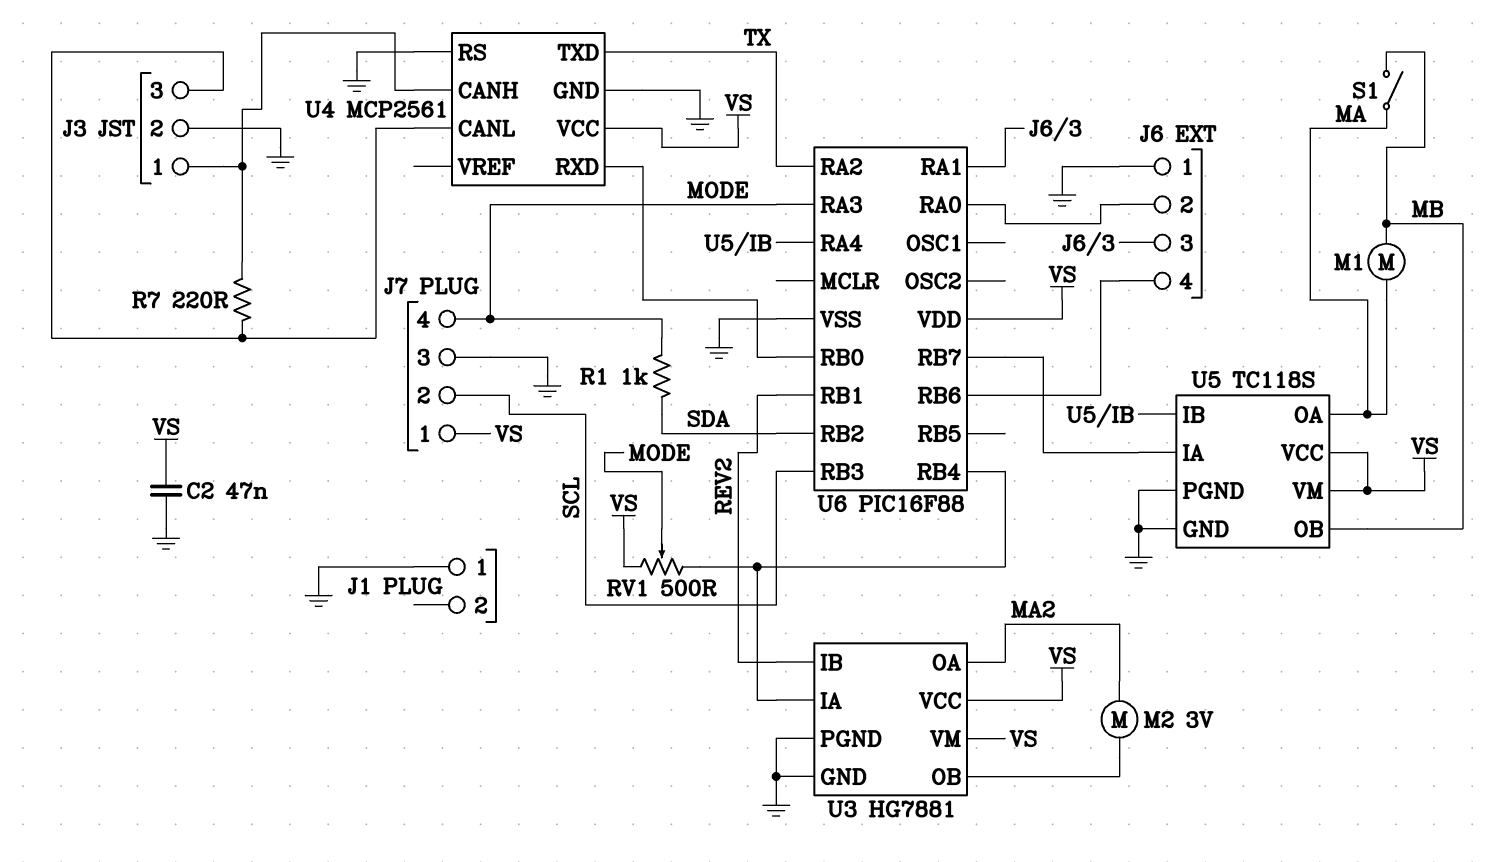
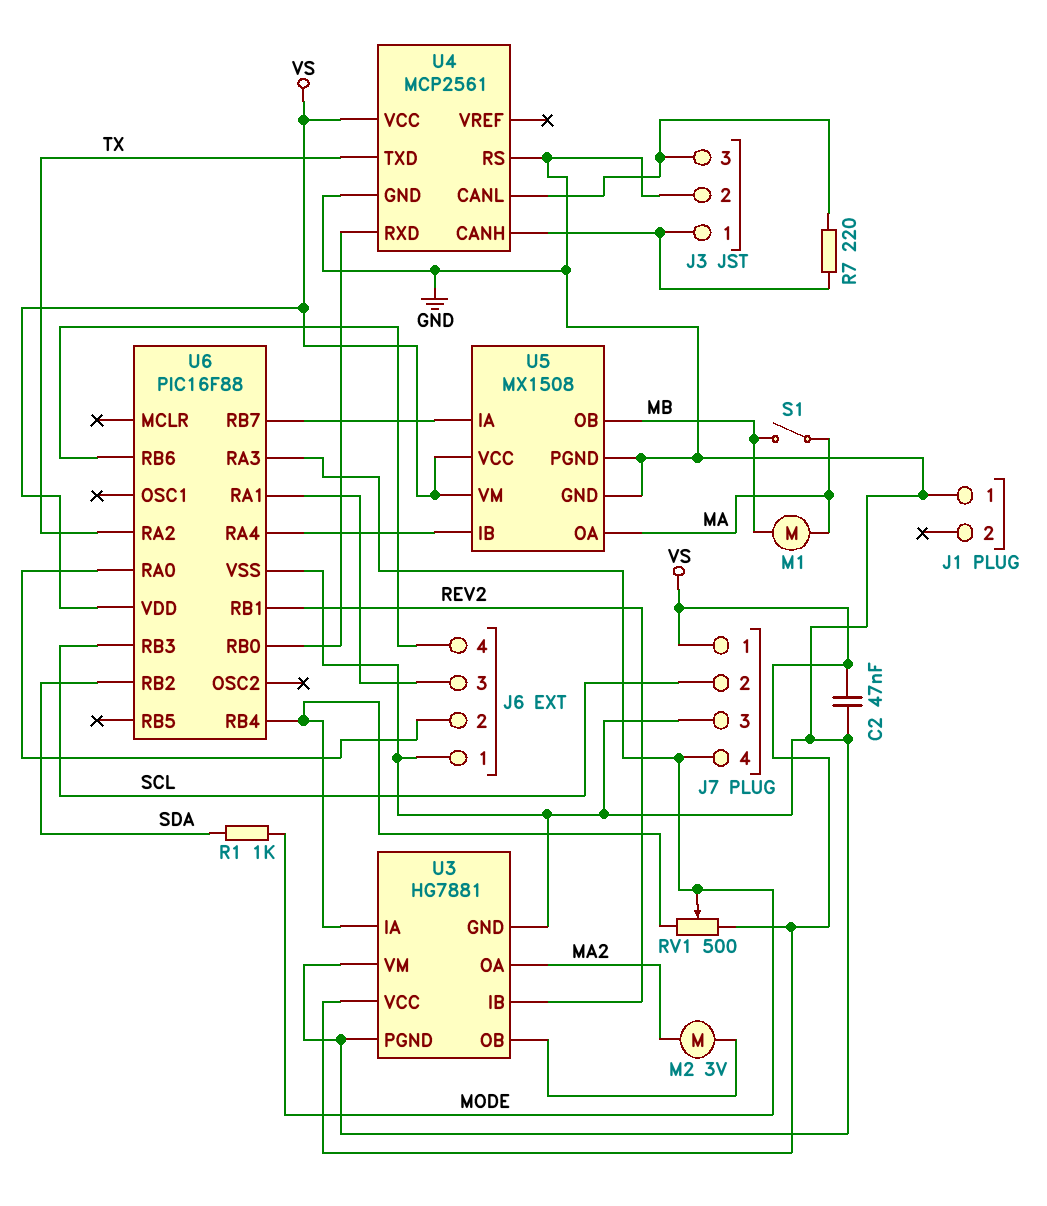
U3 pin VM: VS -> GND
U5: TC118S -> MX1508

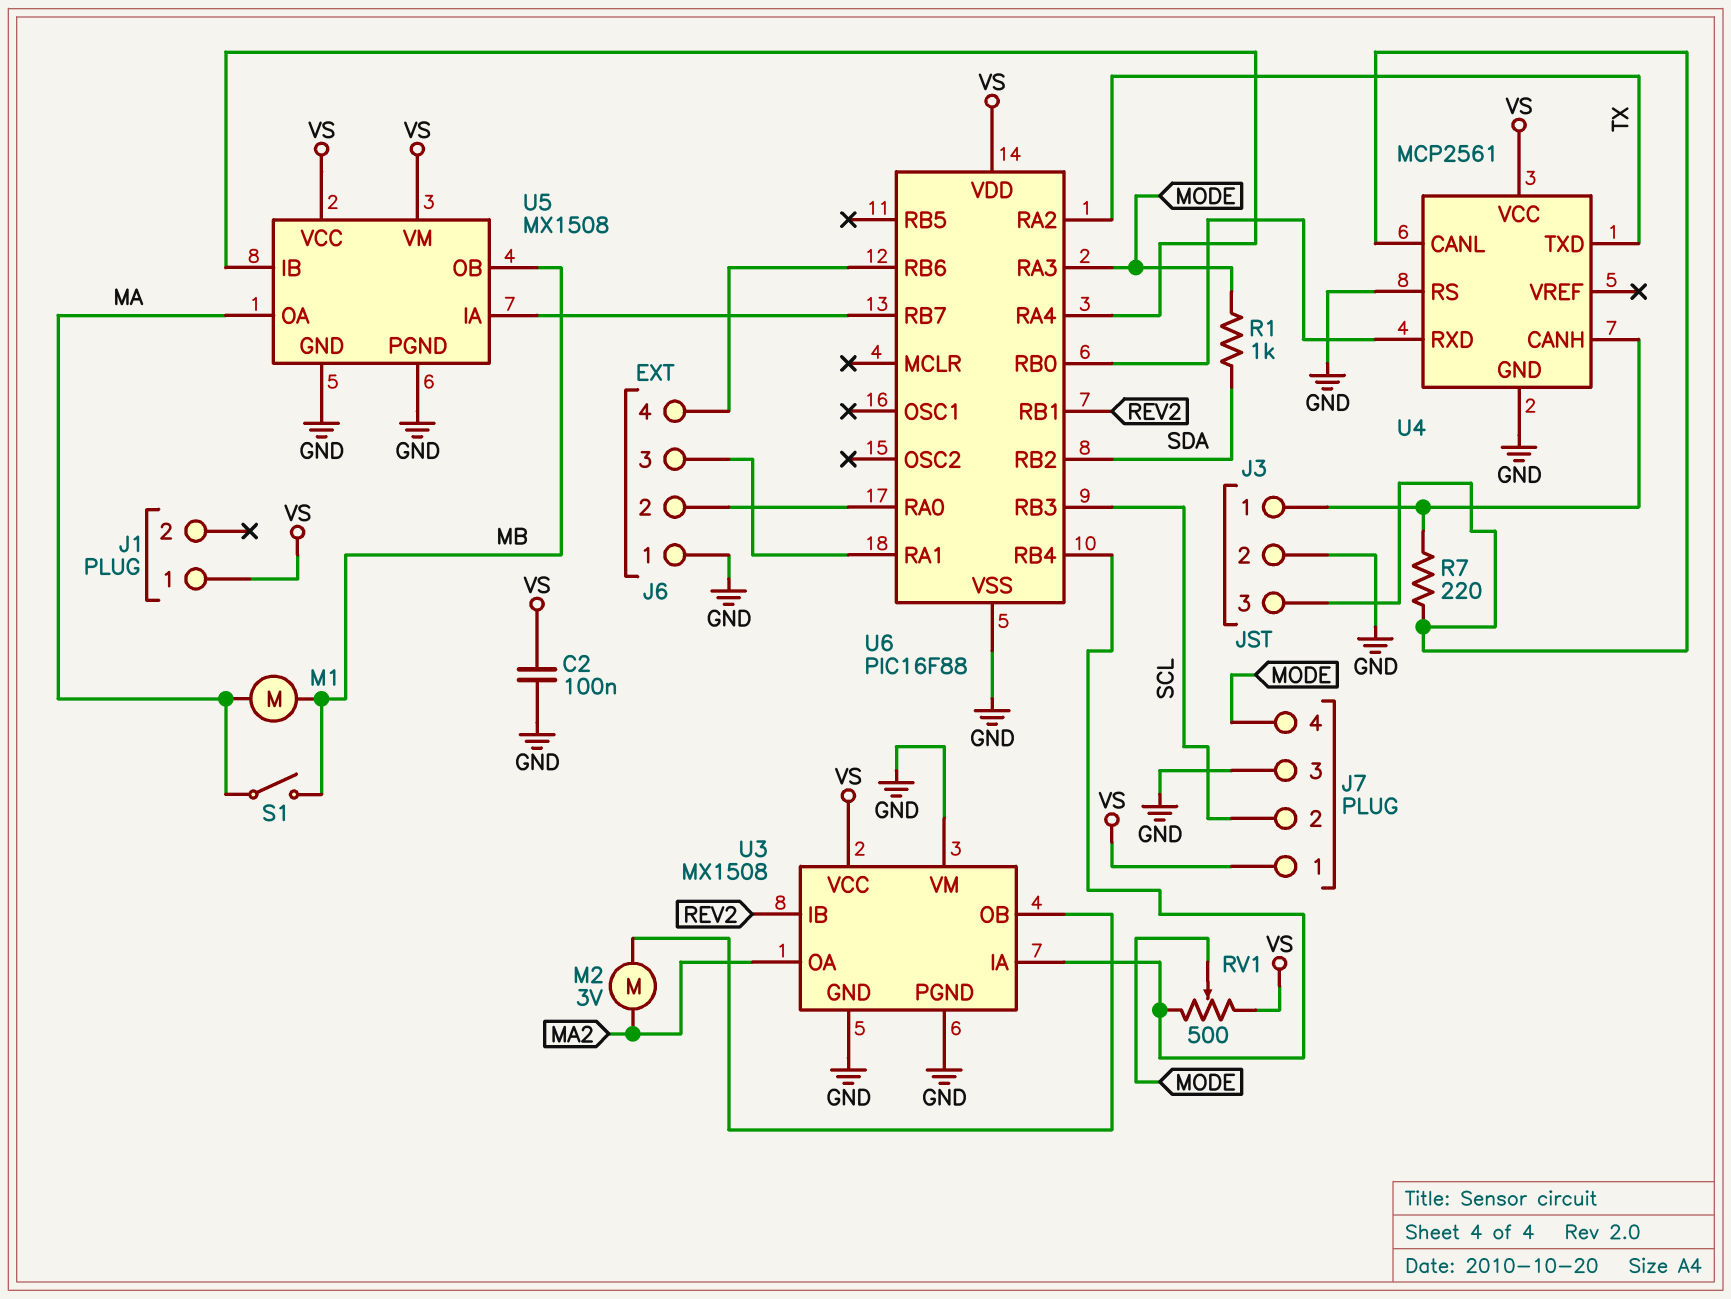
C2: 47nF (GND, VS) -> 100nF (GND, VS)
J1 pin 1: GND -> VS
U3: HG7881 -> MX1508

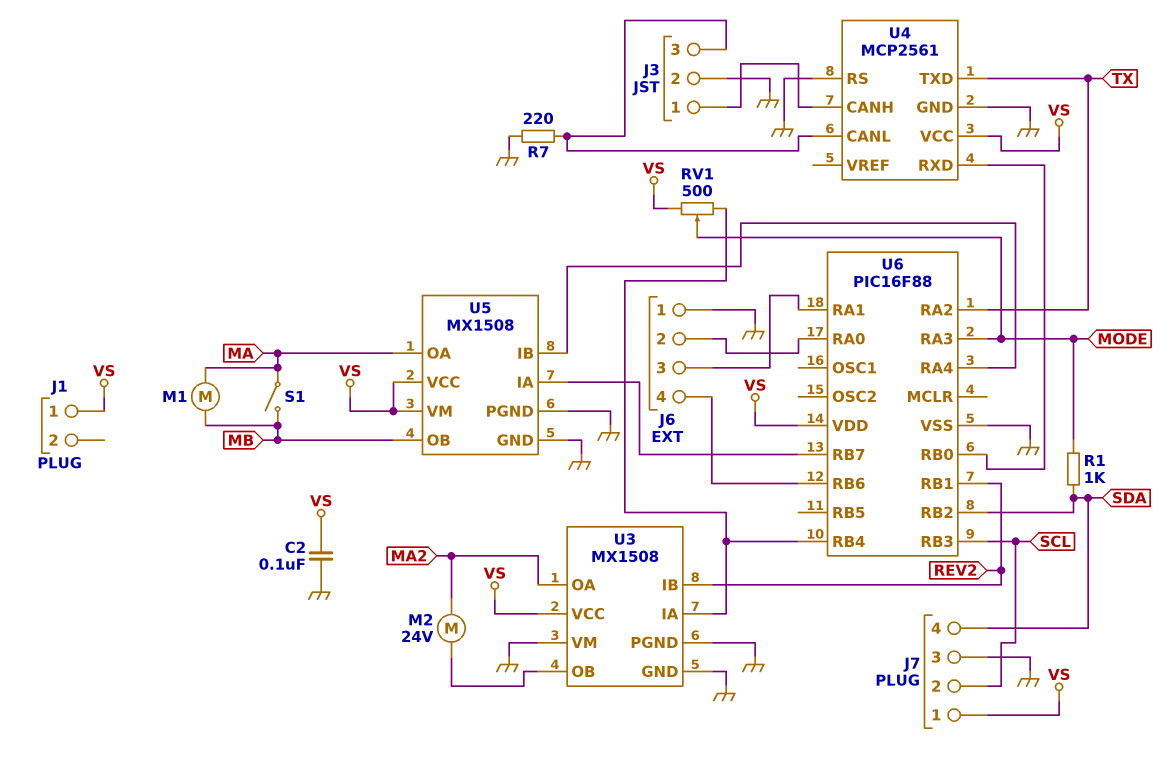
J7 pin 4: MODE -> SDA
M2: motor 3V (MA2, U3/OB) -> motor 24V (MA2, U3/OB)
R7: 220 (J3/1, J3/3) -> 220 (GND, J3/3)

